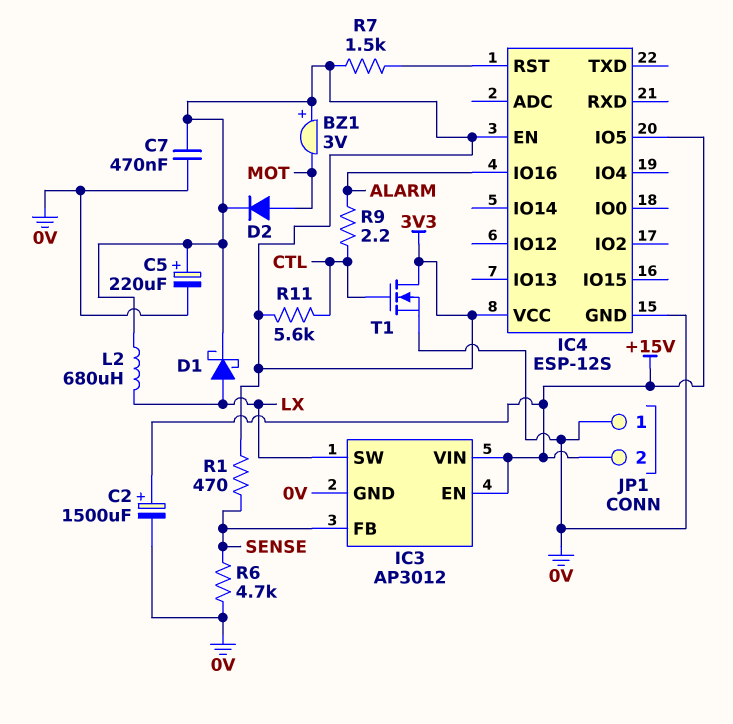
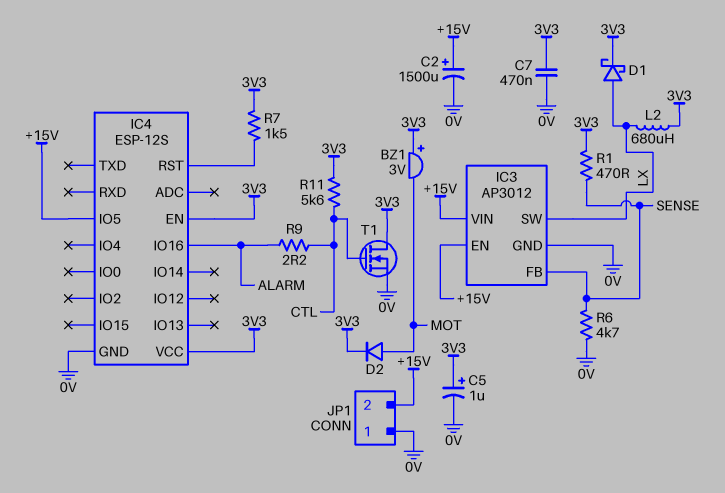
C5: 220uF (plus 3V3, minus 0V) -> 1uF (plus 3V3, minus 0V)

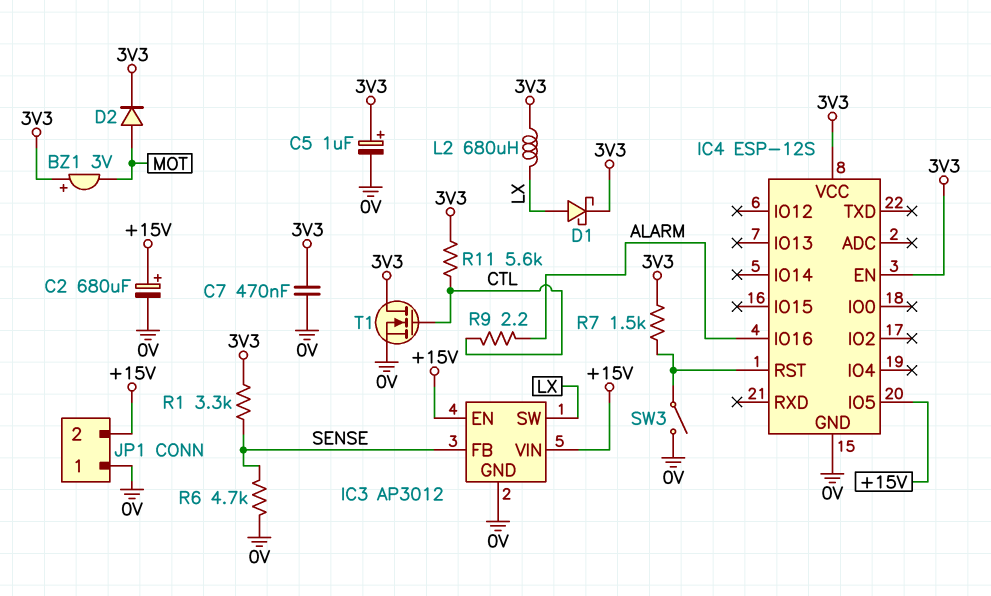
C2: 1500uF (plus +15V, minus 0V) -> 680uF (plus +15V, minus 0V)
R1: 470 (3V3, SENSE) -> 3.3k (3V3, SENSE)
SW3: none -> switch (0V, IC4/RST)

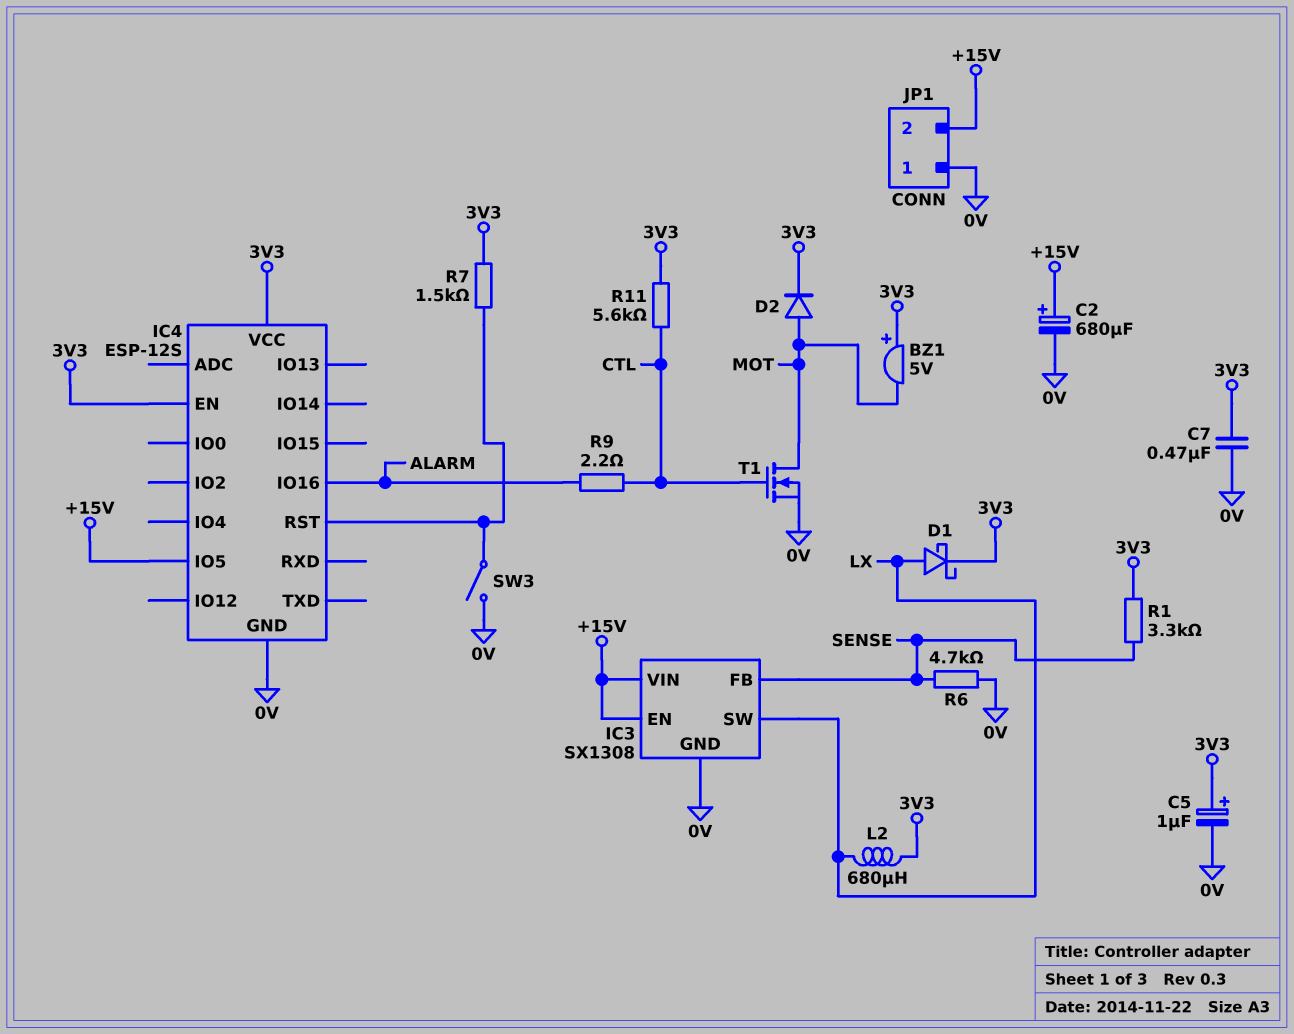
BZ1: buzzer 3V (plus 3V3, minus MOT) -> buzzer 5V (plus 3V3, minus MOT)
IC3: AP3012 -> SX1308
T1: NMOS (G CTL, D 3V3, S 0V) -> NMOS (G CTL, D MOT, S 0V)

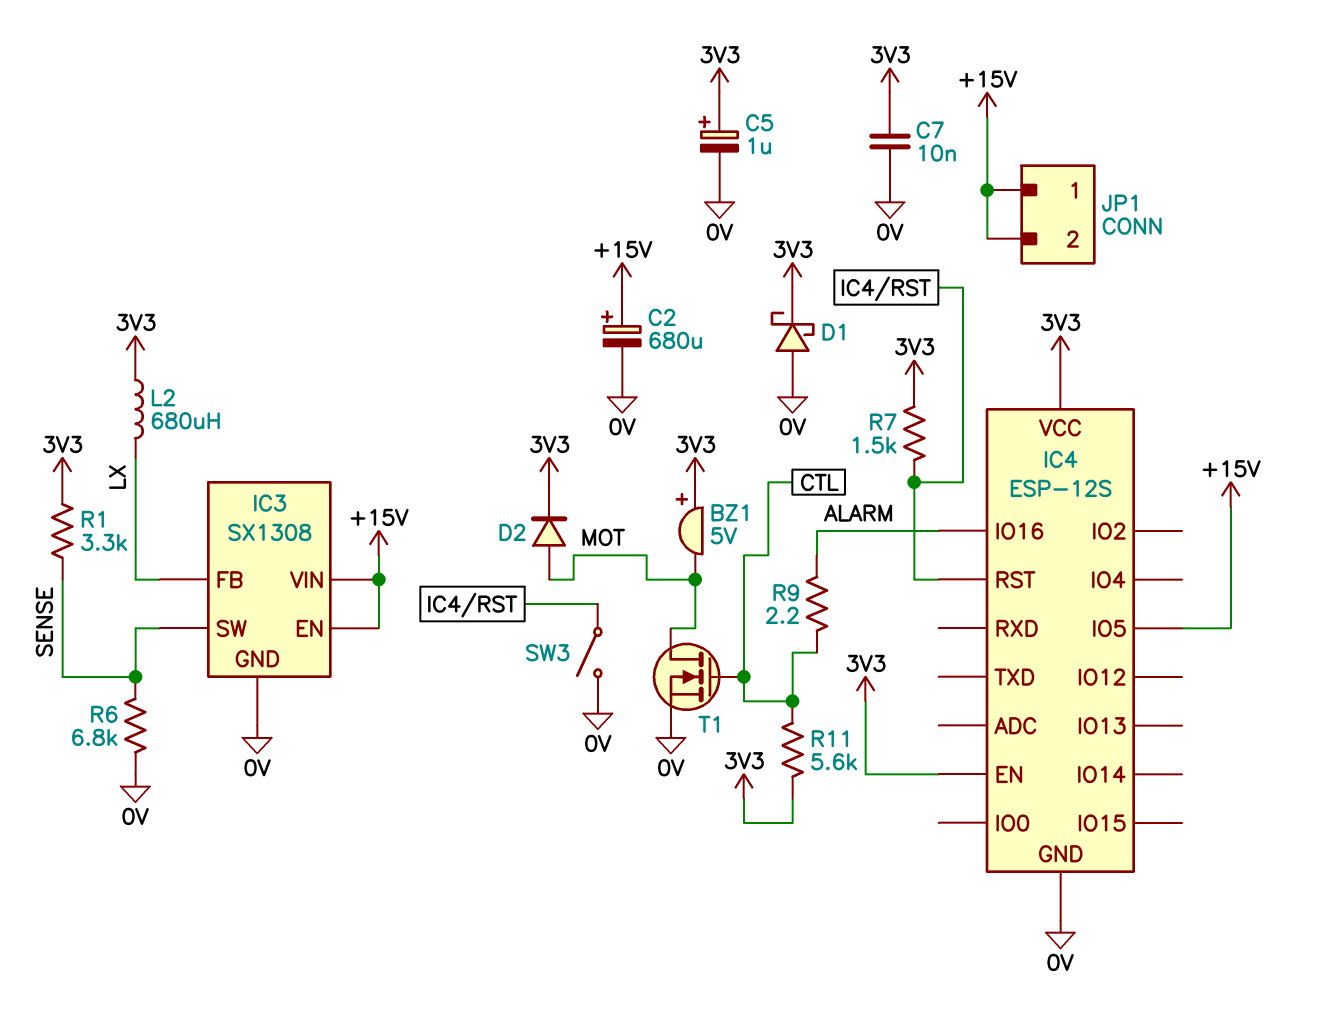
C7: 470nF (0V, 3V3) -> 10nF (0V, 3V3)
D1: schottky (A LX, K 3V3) -> schottky (A 0V, K 3V3)
IC3 pin FB: SENSE -> LX
IC3 pin SW: LX -> SENSE
JP1 pin 1: 0V -> +15V
R6: 4.7k (0V, SENSE) -> 6.8k (0V, SENSE)

